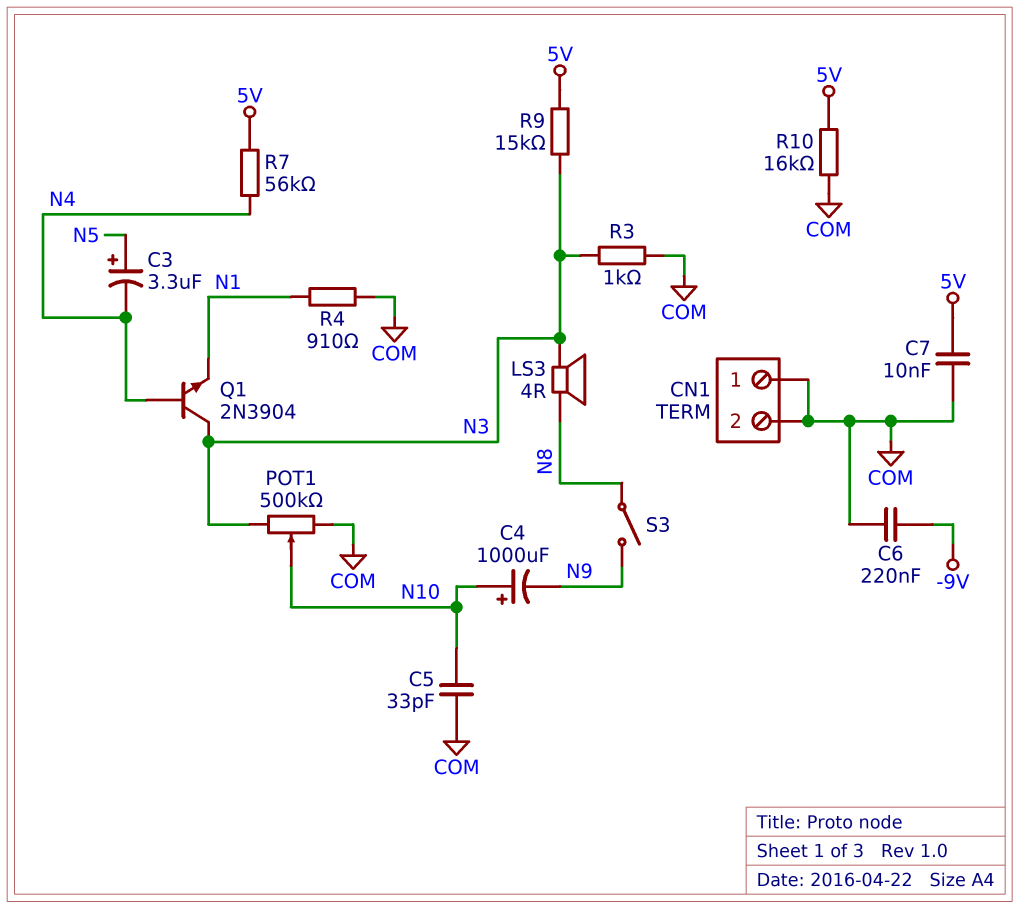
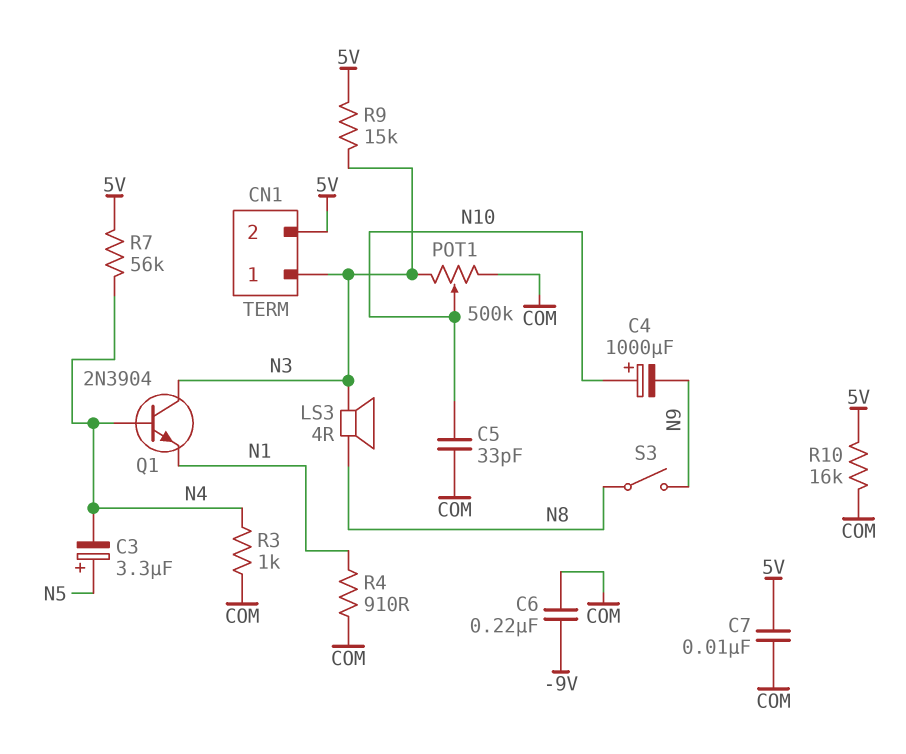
CN1 pin 1: COM -> N3
CN1 pin 2: COM -> 5V
R3: 1k (COM, N3) -> 1k (COM, N4)

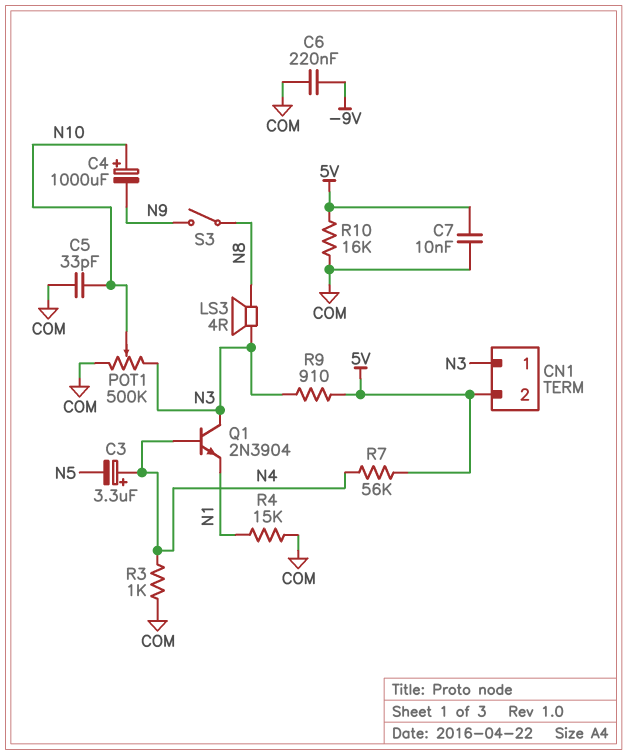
C3: 3.3uF (plus N5, minus N4) -> 3.3uF (plus N4, minus N5)
R4: 910 (COM, N1) -> 15k (COM, N1)
R9: 15k (5V, N3) -> 910 (5V, N3)

